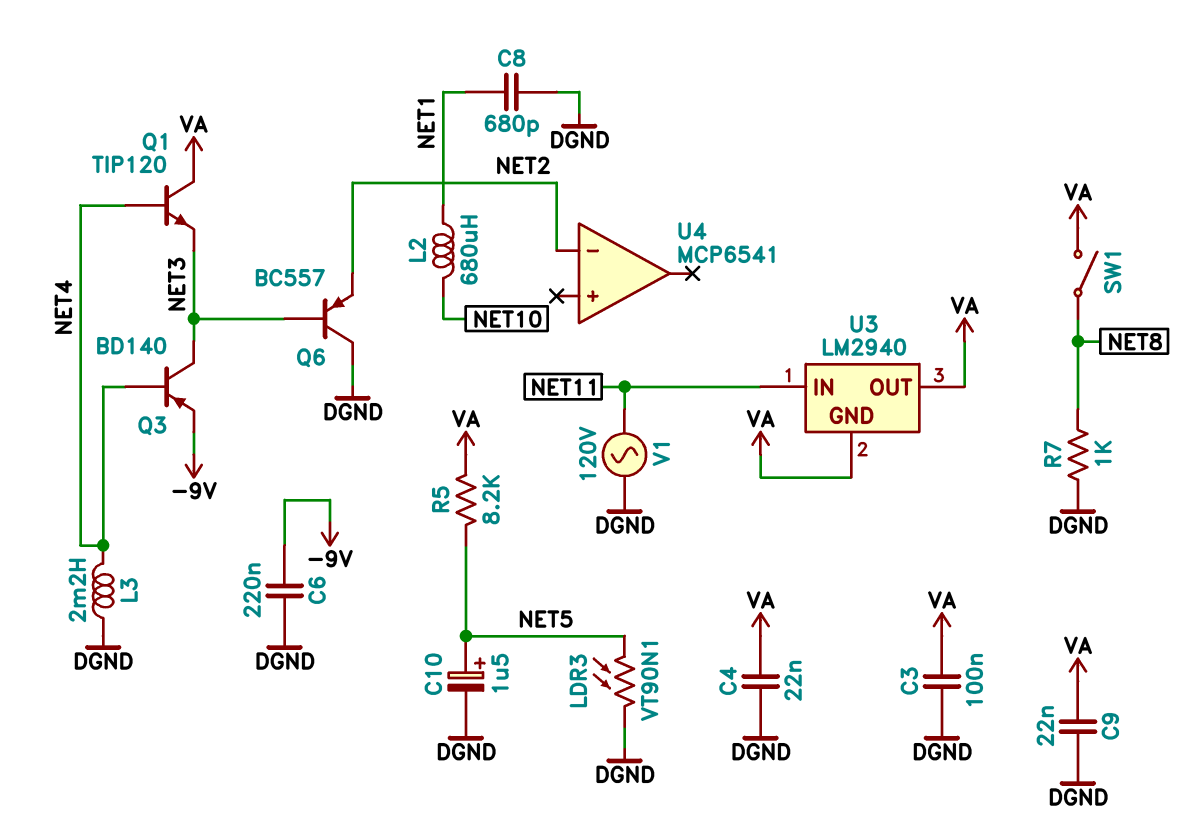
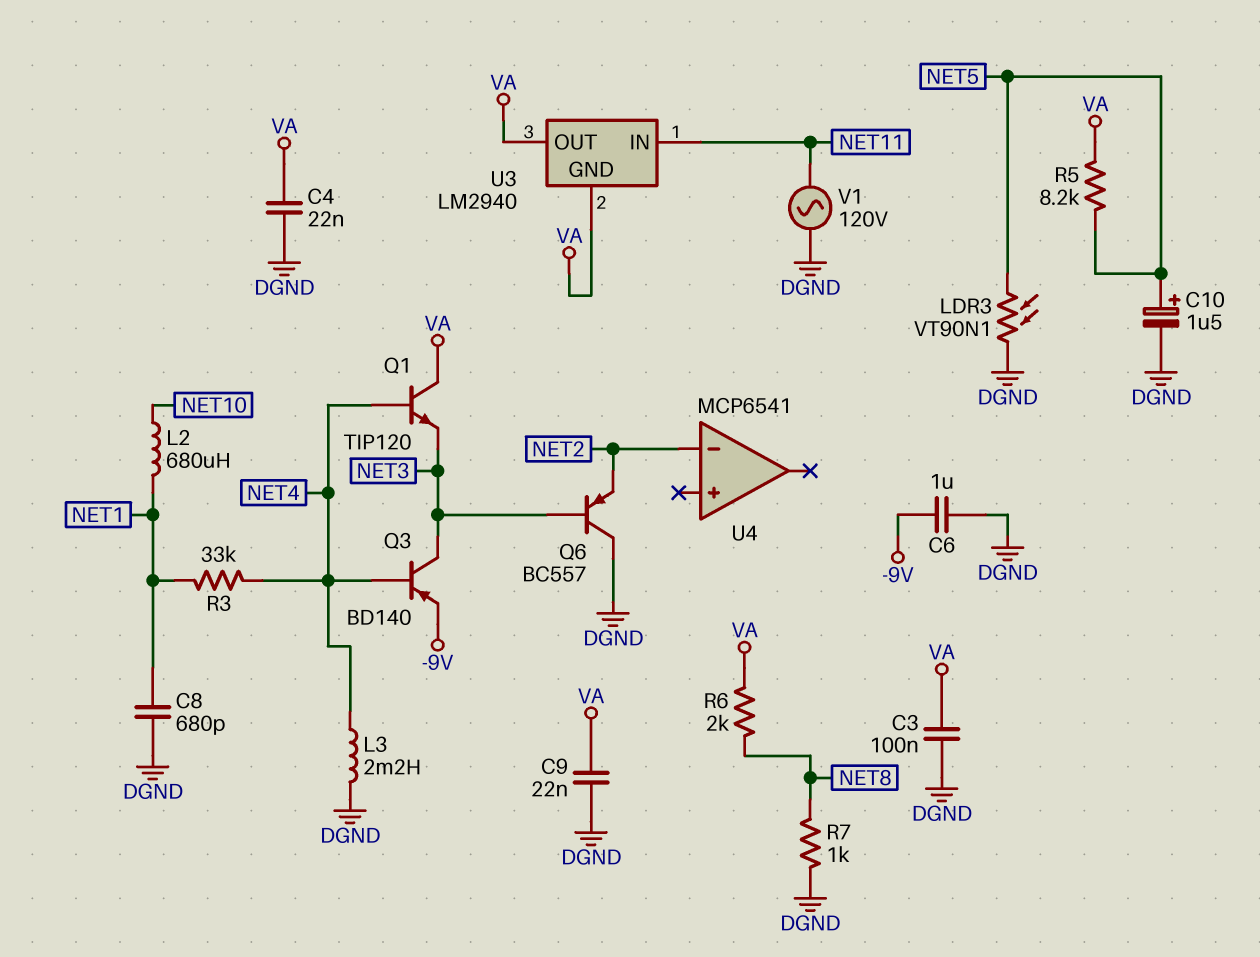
C6: 220nF (-9V, DGND) -> 1uF (-9V, DGND)
R3: none -> 33k (NET1, NET4)
R6: none -> 2k (NET8, VA)
SW1: switch (NET8, VA) -> none

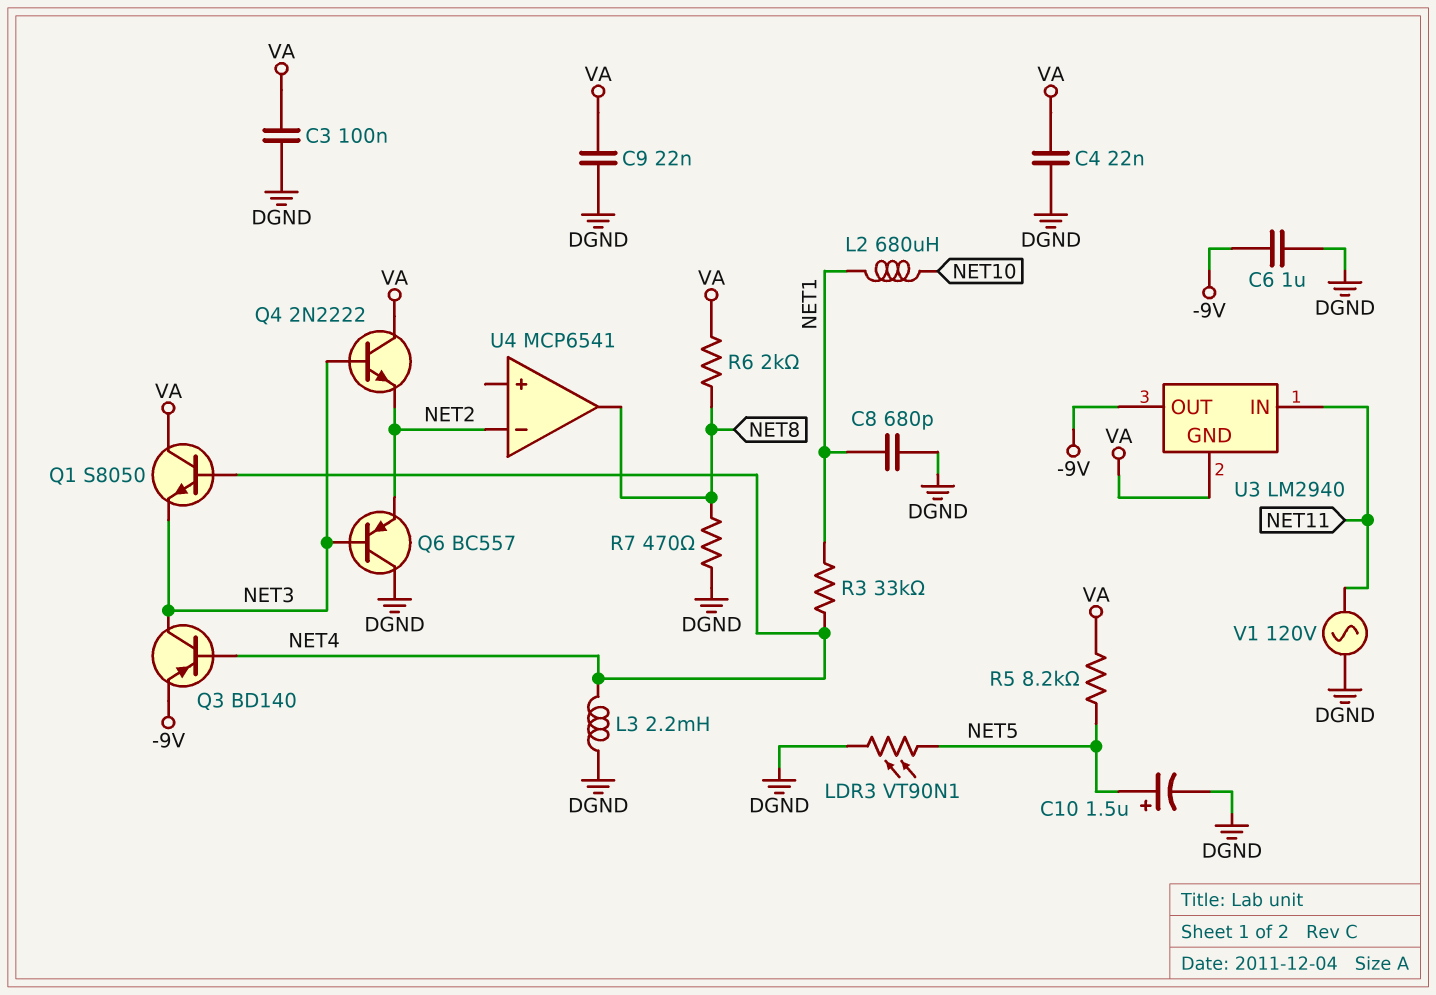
Q1: NPN TIP120 (B NET4, C VA, E NET3) -> NPN S8050 (B NET4, C VA, E NET3)
Q4: none -> NPN 2N2222 (B NET3, C VA, E NET2)
R7: 1k (DGND, NET8) -> 470 (DGND, NET8)
U3 pin OUT: VA -> -9V
U4 pin out: none -> NET8

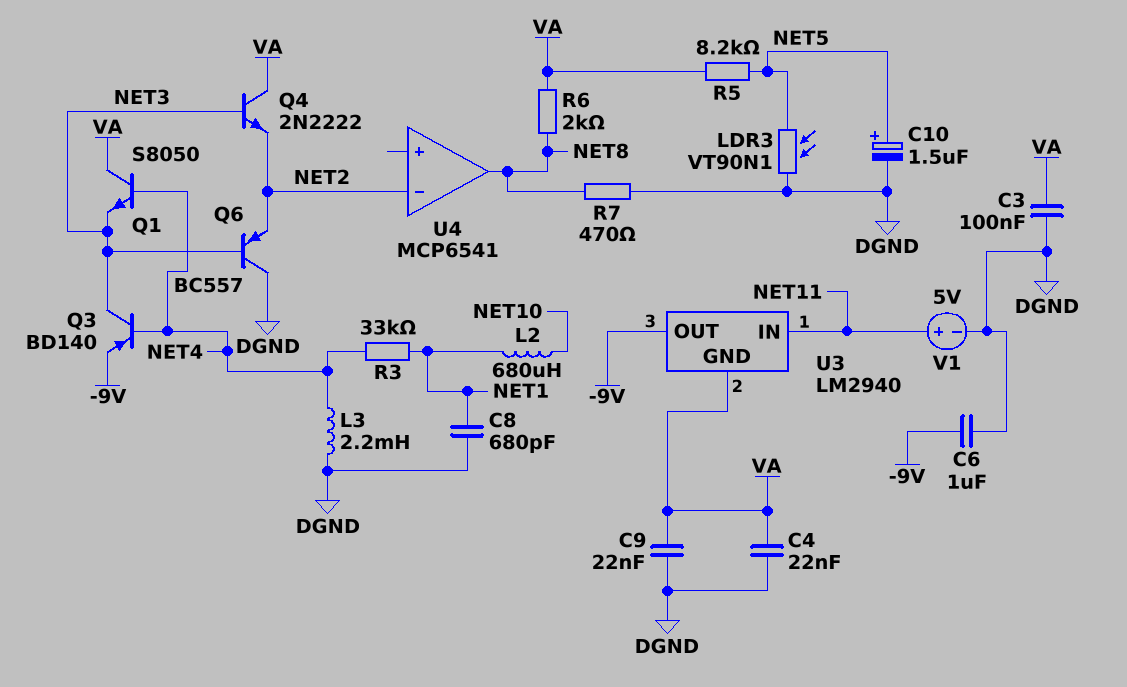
V1: AC 120V (DGND, NET11) -> 5V (plus NET11, minus DGND)

